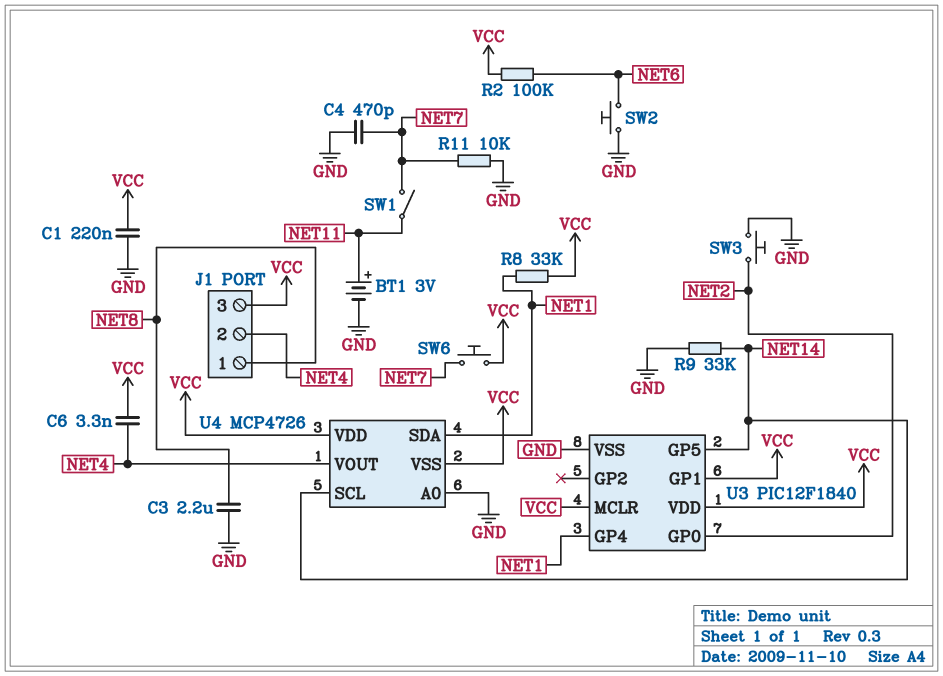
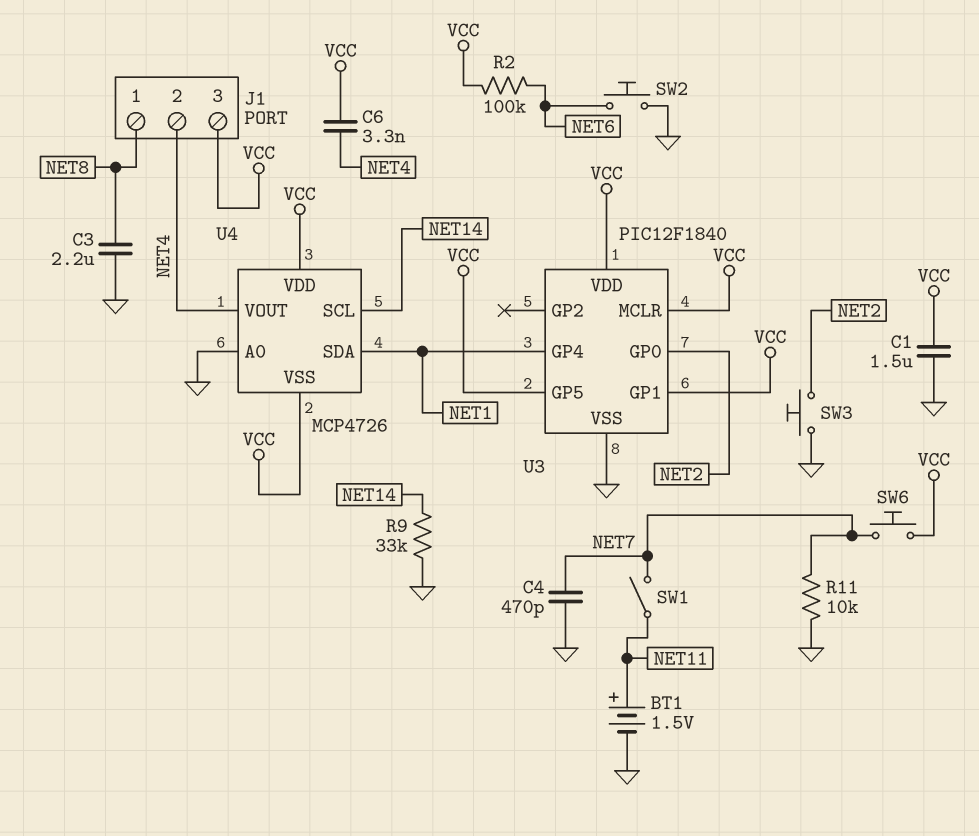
BT1: 3V (plus NET11, minus GND) -> 1.5V (plus NET11, minus GND)
C1: 220nF (GND, VCC) -> 1.5uF (GND, VCC)
R8: 33k (NET1, VCC) -> none
U3 pin GP5: NET14 -> VCC

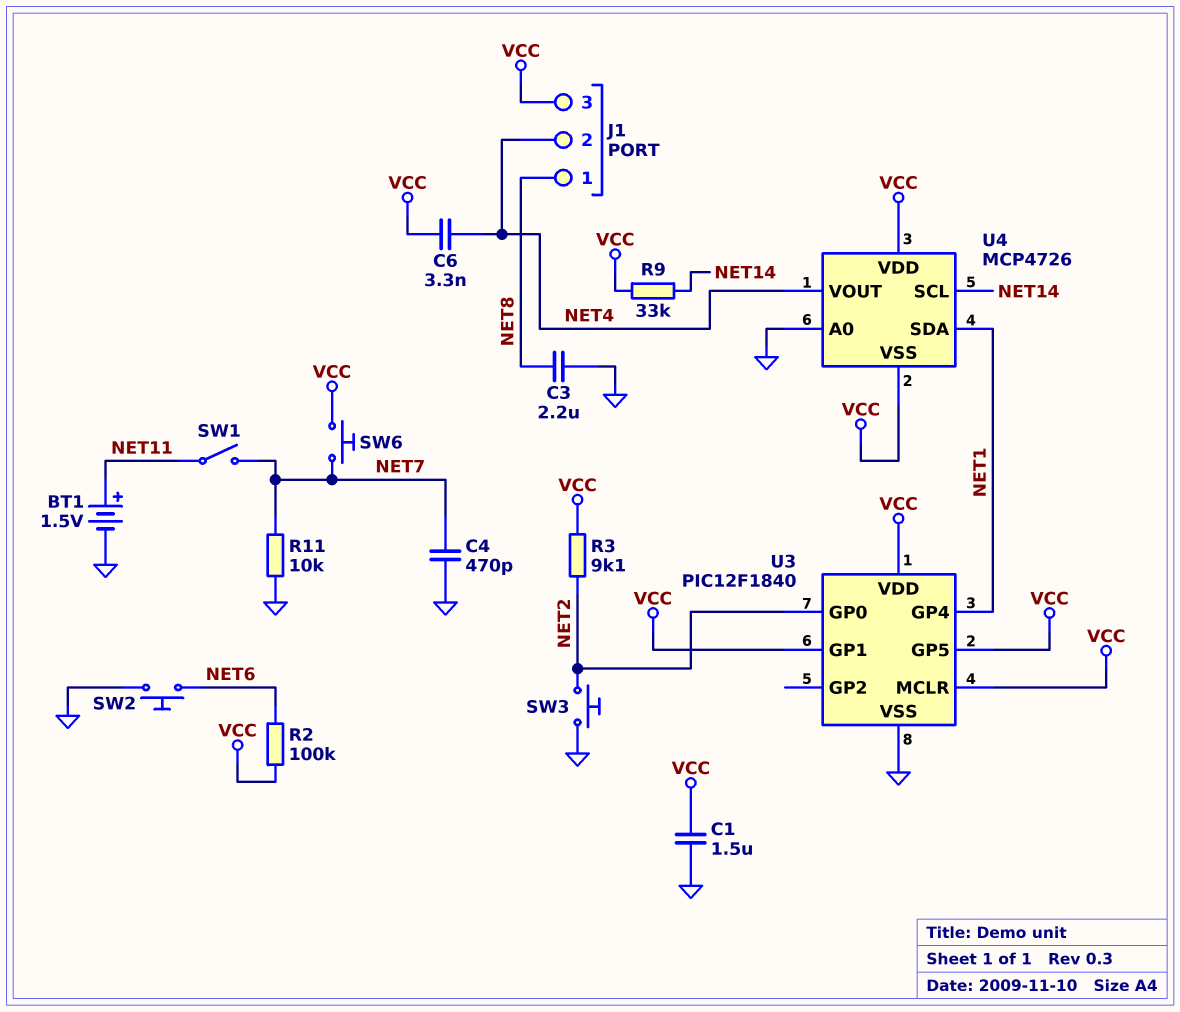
R3: none -> 9.1k (NET2, VCC)
R9: 33k (GND, NET14) -> 33k (NET14, VCC)

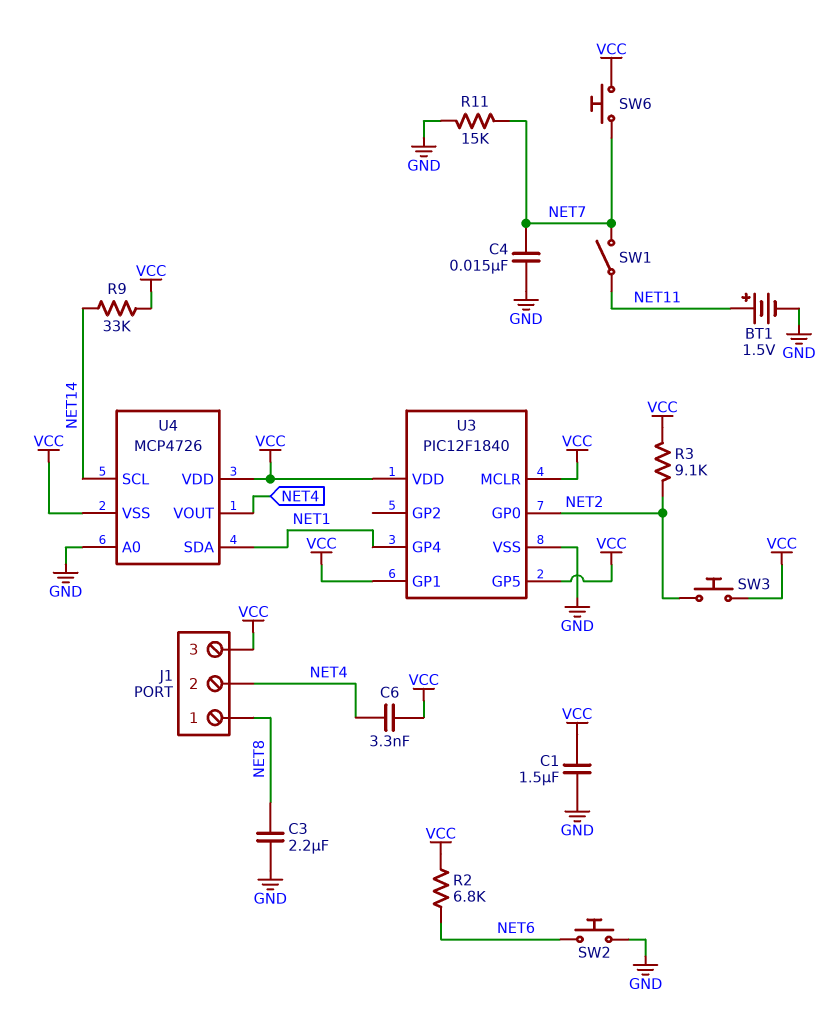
C4: 470pF (GND, NET7) -> 15nF (GND, NET7)
R2: 100k (NET6, VCC) -> 6.8k (NET6, VCC)
R11: 10k (GND, NET7) -> 15k (GND, NET7)
SW3: button (GND, NET2) -> button (NET2, VCC)

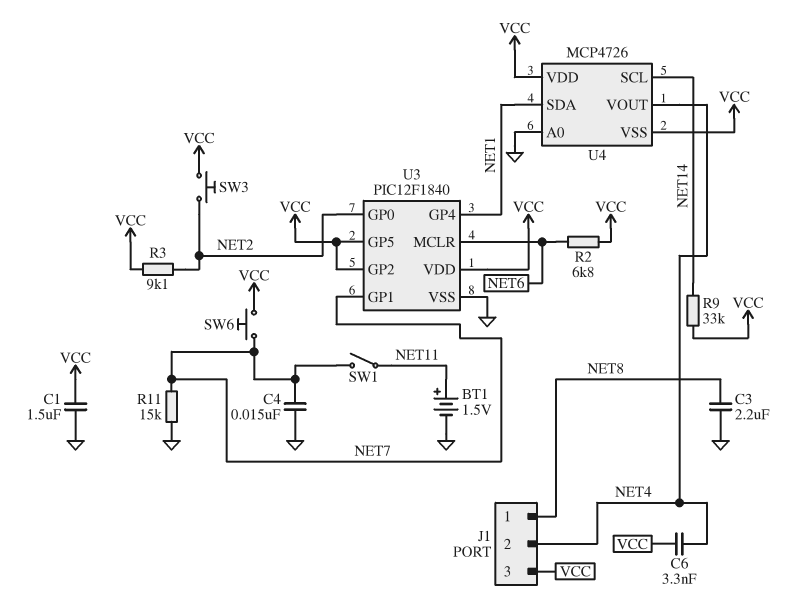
SW2: button (GND, NET6) -> none
U3 pin GP1: VCC -> NET7
U3 pin GP2: none -> VCC
U3 pin MCLR: VCC -> NET6

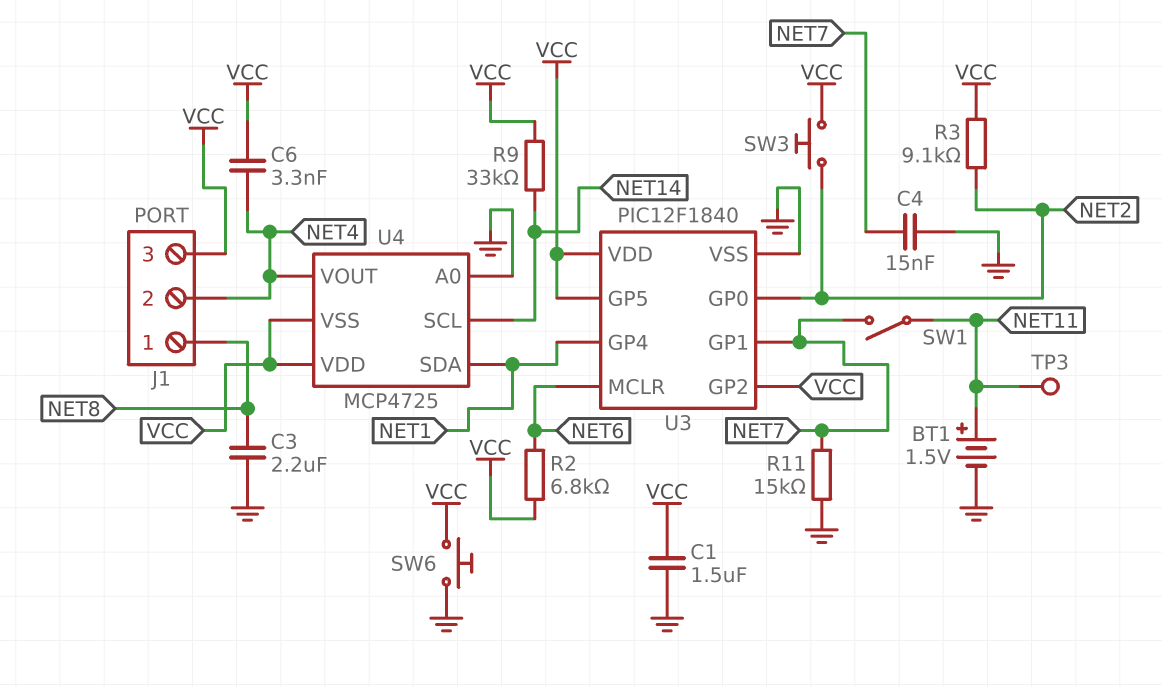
SW6: button (NET7, VCC) -> button (GND, VCC)
TP3: none -> test point (NET11)
U4: MCP4726 -> MCP4725

